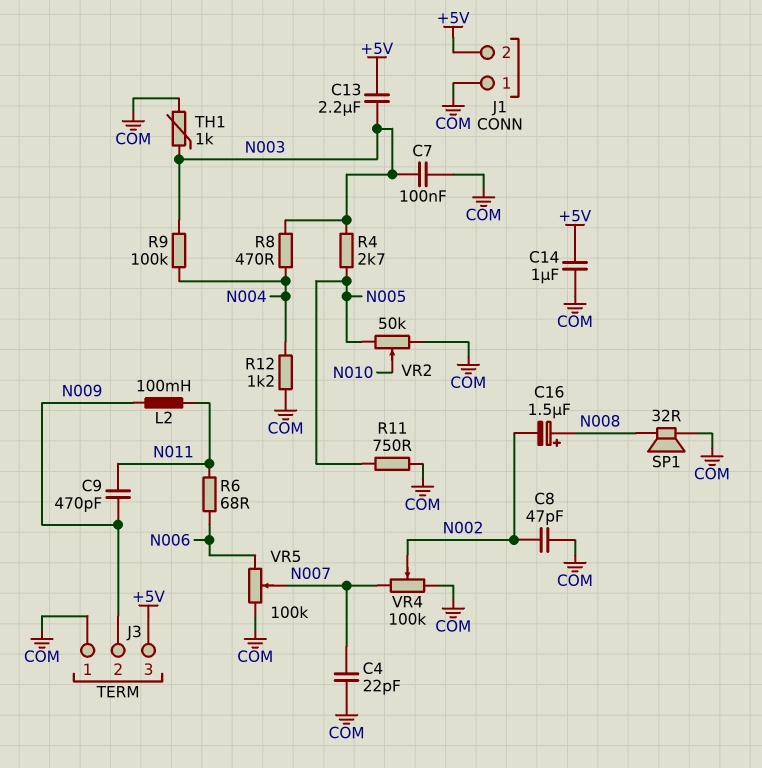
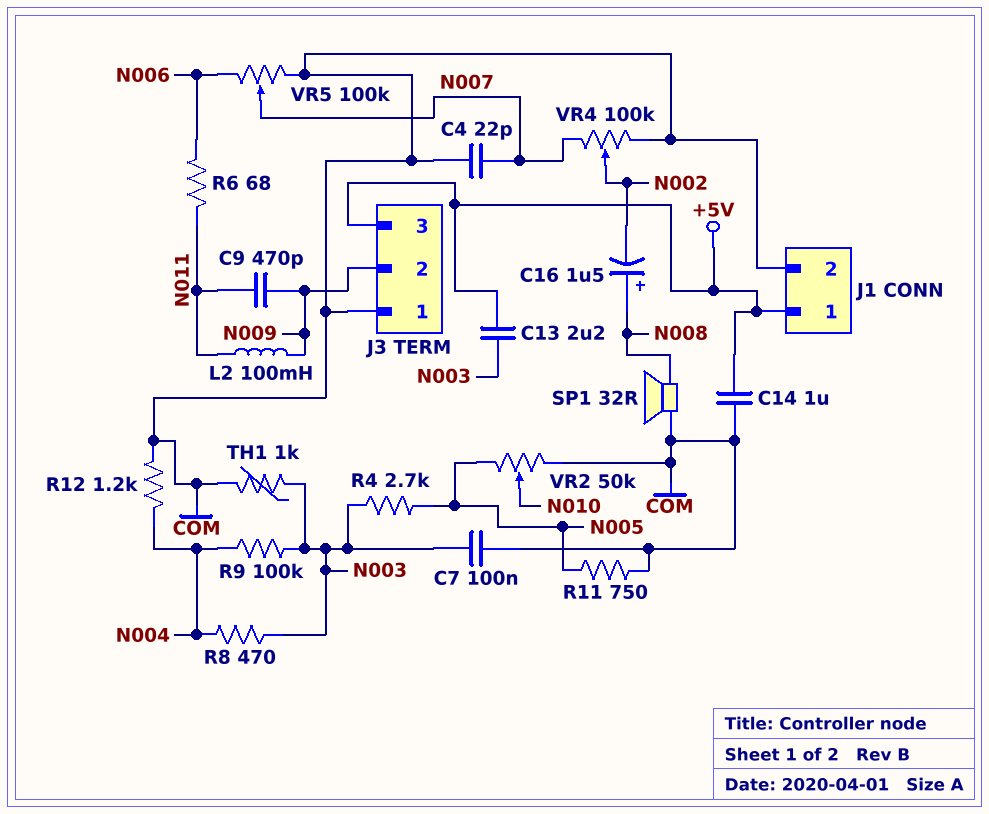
C8: 47pF (COM, N002) -> none
J1 pin 1: COM -> +5V
J1 pin 2: +5V -> COM

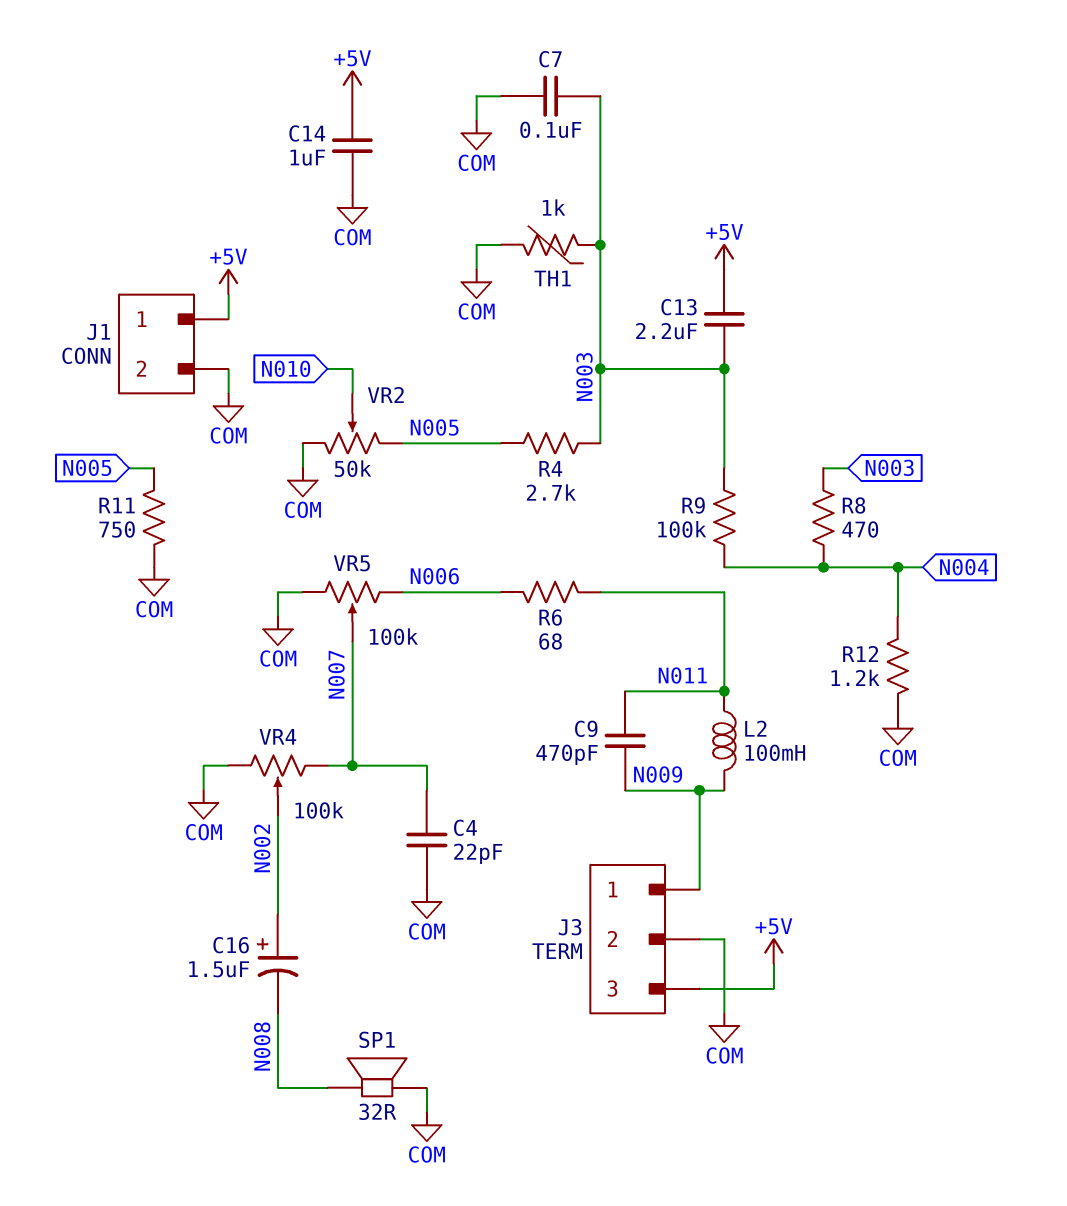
C16: 1.5uF (plus N008, minus N002) -> 1.5uF (plus N002, minus N008)
J3 pin 1: COM -> N009
J3 pin 2: N009 -> COM

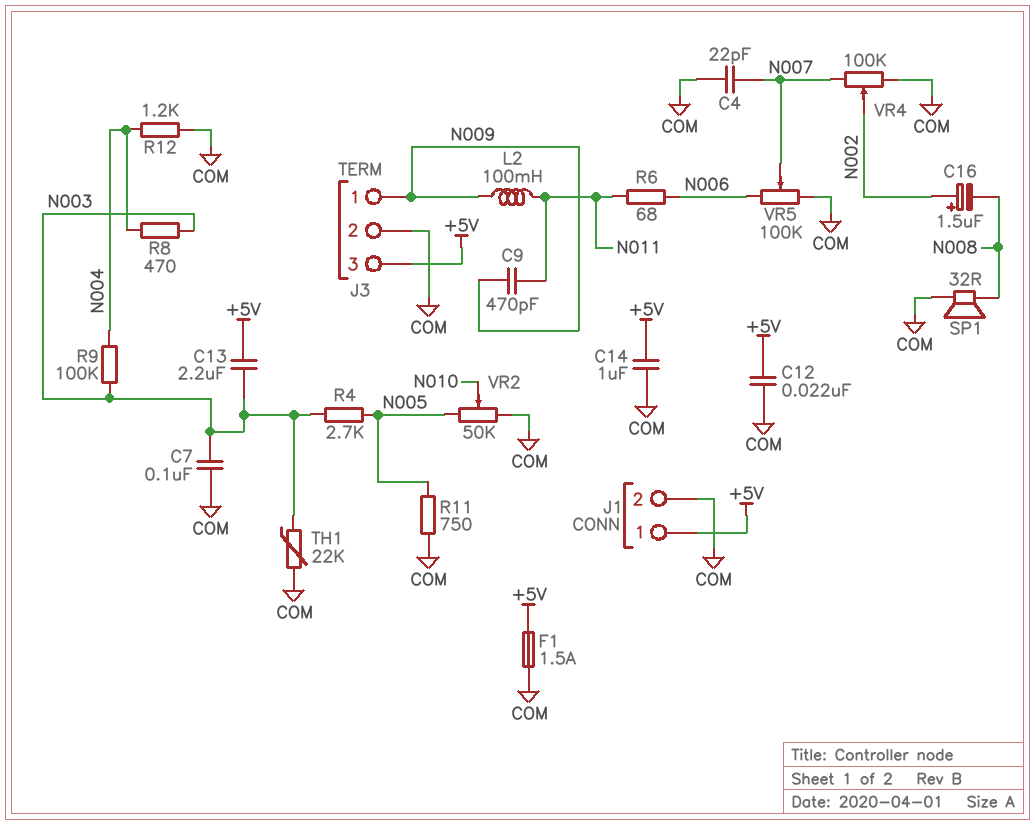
C12: none -> 22nF (+5V, COM)
F1: none -> 1.5A (+5V, COM)
TH1: 1k (COM, N003) -> 22k (COM, N003)

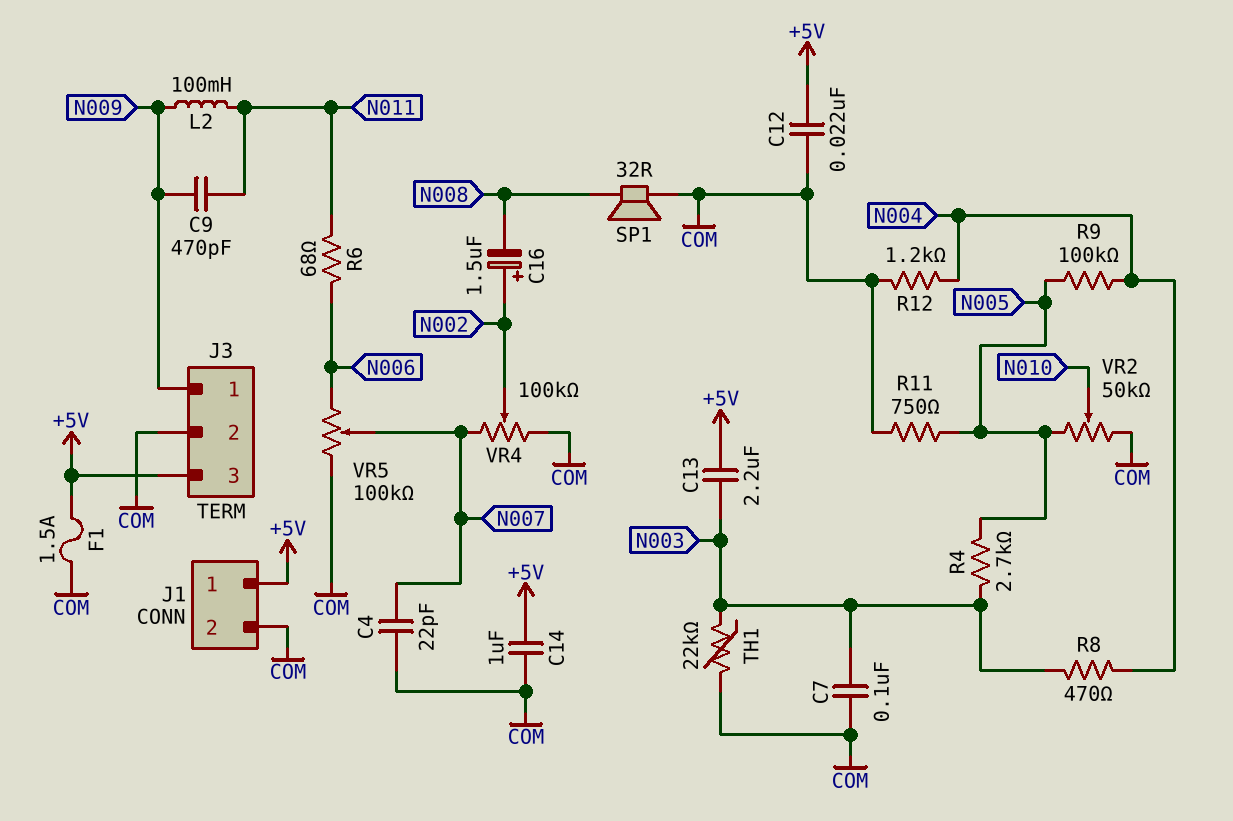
R9: 100k (N003, N004) -> 100k (N004, N005)

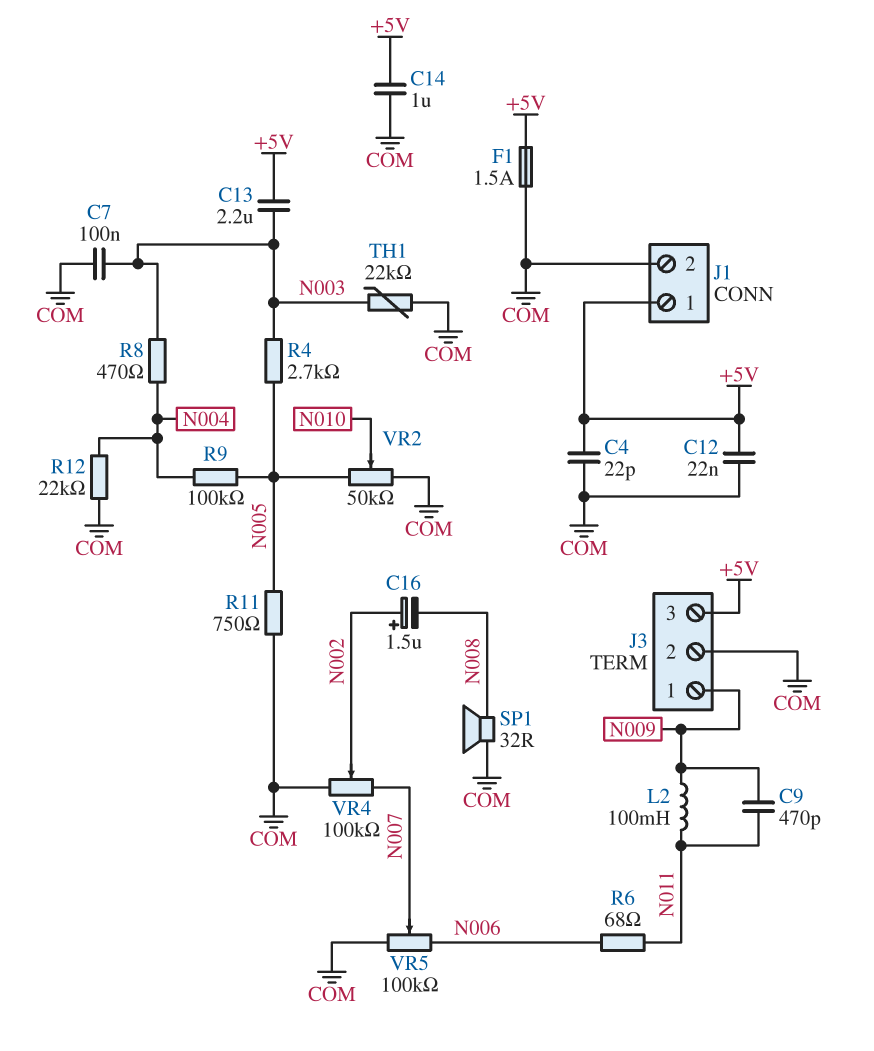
C4: 22pF (COM, N007) -> 22pF (+5V, COM)
R12: 1.2k (COM, N004) -> 22k (COM, N004)

